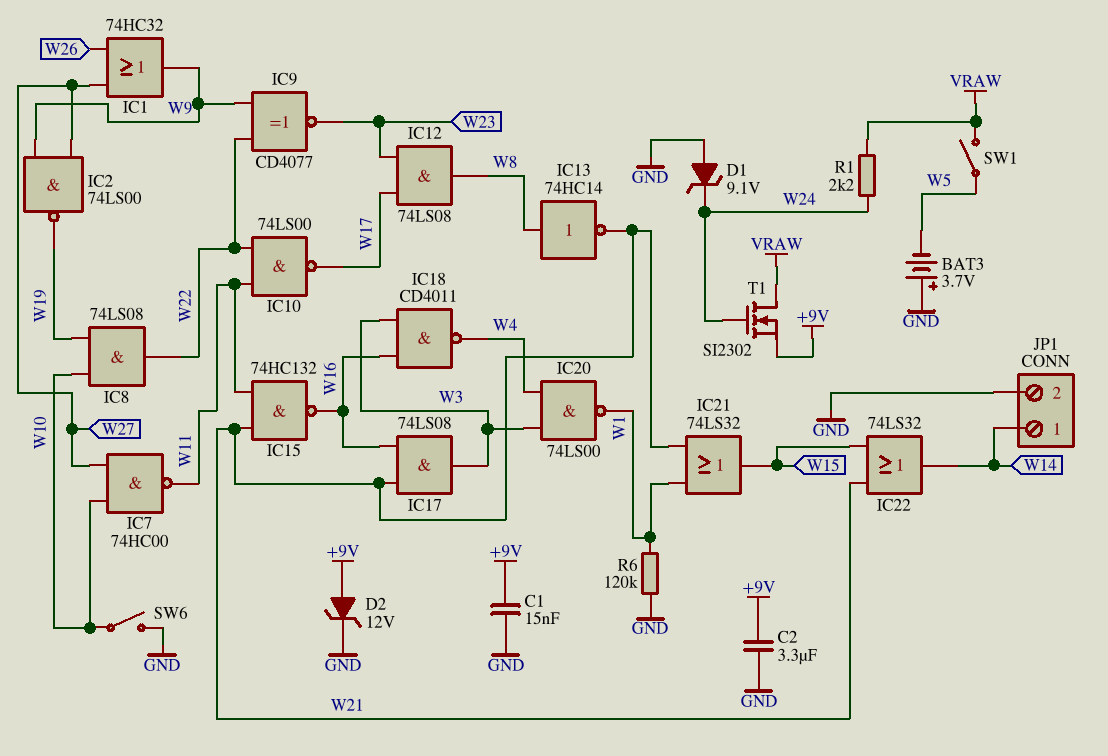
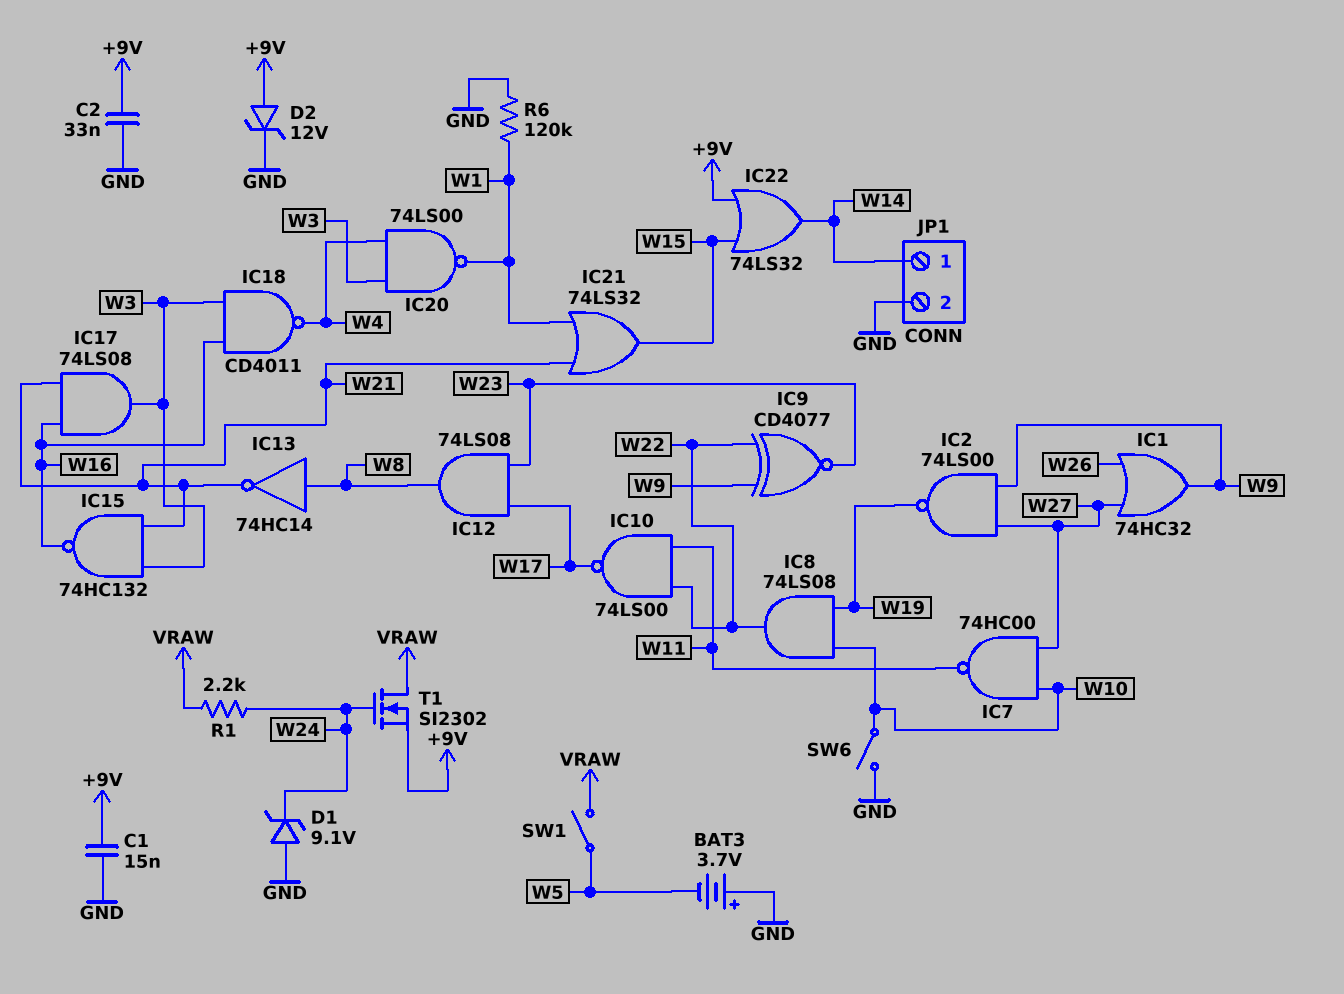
C2: 3.3uF (+9V, GND) -> 33nF (+9V, GND)
IC15: NAND 74HC132 (in W11, in W21, out W16) -> NAND 74HC132 (in W3, in W21, out W16)
IC22: OR 74LS32 (in W15, in W21, out W14) -> OR 74LS32 (in +9V, in W15, out W14)

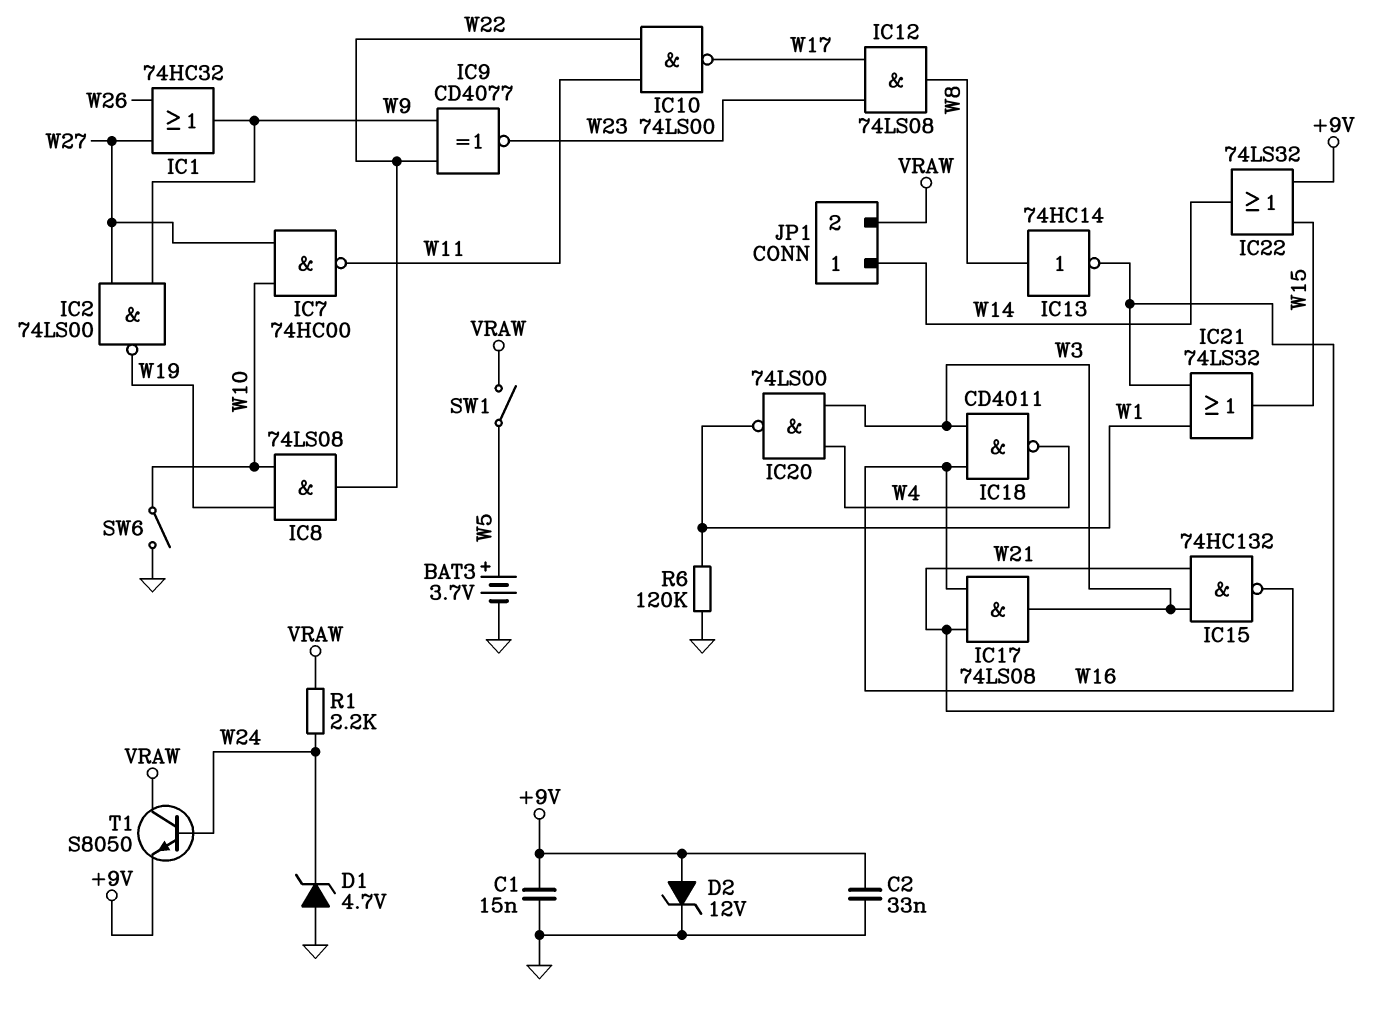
BAT3: 3.7V (plus GND, minus W5) -> 3.7V (plus W5, minus GND)
D1: zener 9.1V (A GND, K W24) -> zener 4.7V (A GND, K W24)
JP1 pin 2: GND -> VRAW
T1: NMOS SI2302 (G W24, D VRAW, S +9V) -> NPN S8050 (B W24, C VRAW, E +9V)

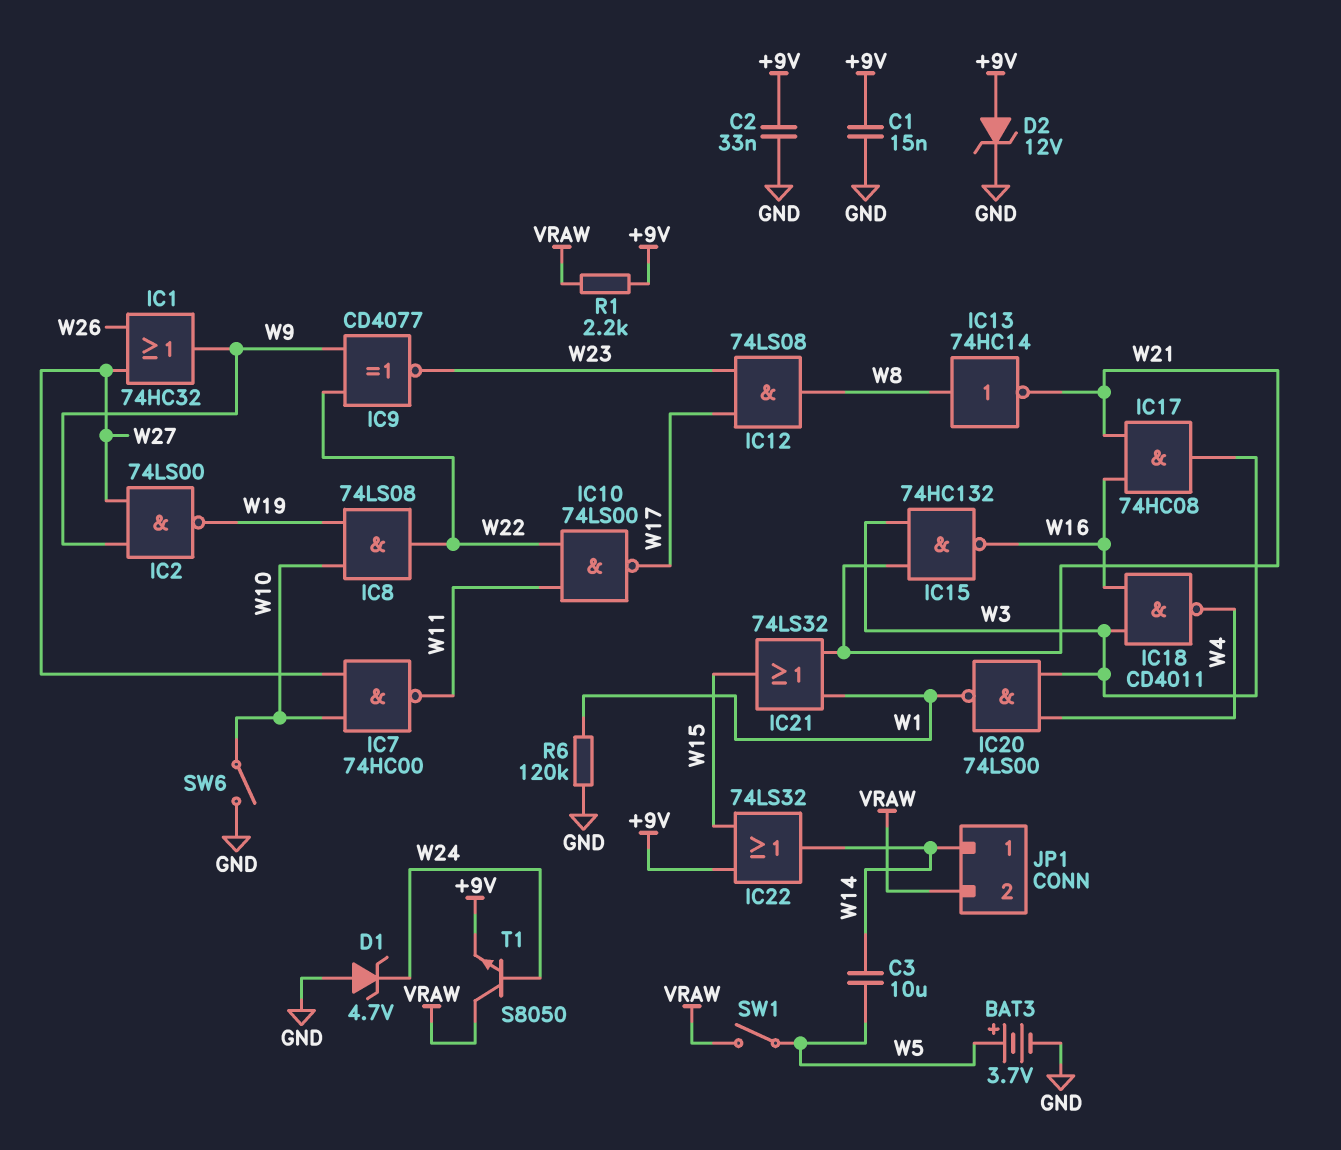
C3: none -> 10uF (W5, W14)
IC17: AND 74LS08 (in W16, in W21, out W3) -> AND 74HC08 (in W16, in W21, out W3)
R1: 2.2k (VRAW, W24) -> 2.2k (+9V, VRAW)

